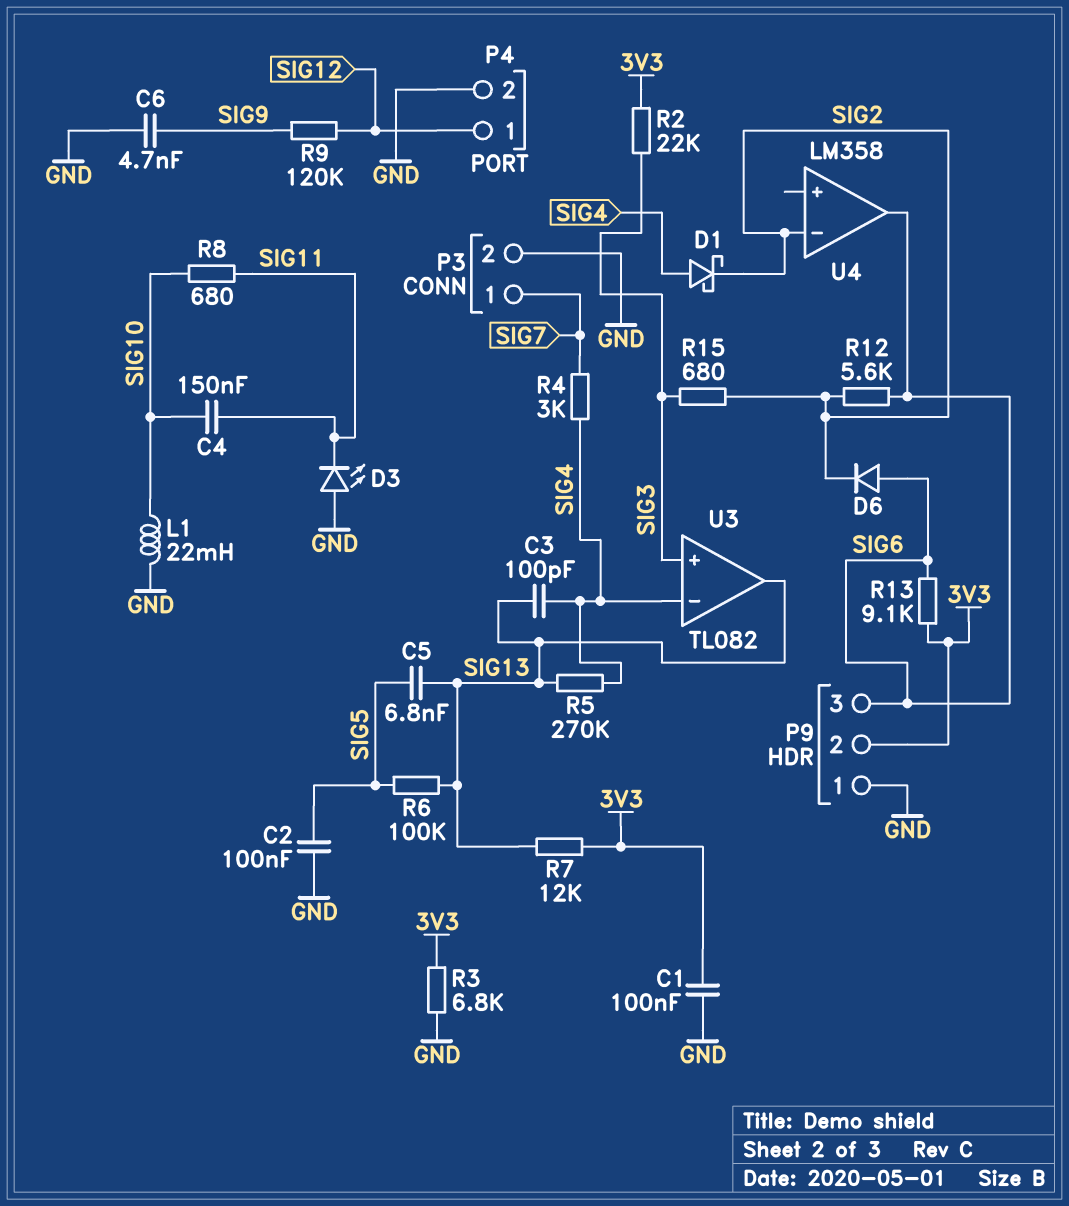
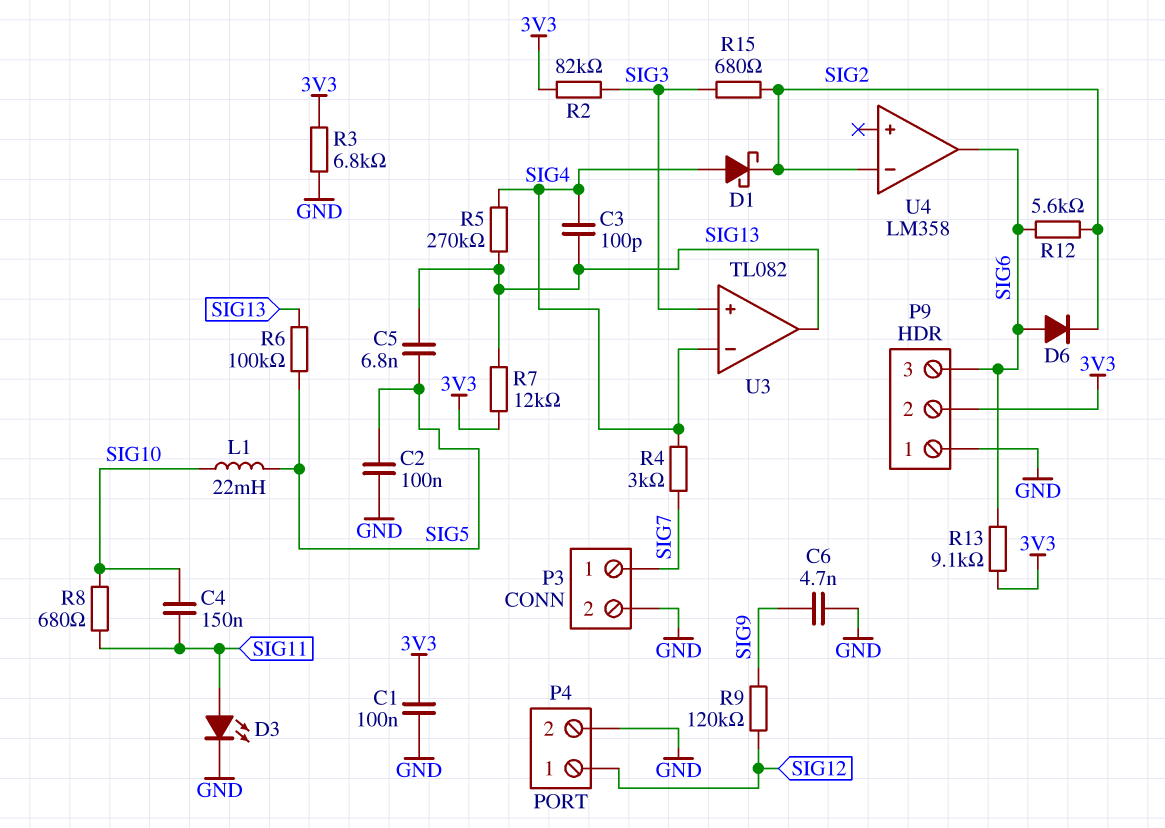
D3: LED (A GND, K SIG11) -> LED (A SIG11, K GND)
L1: 22mH (GND, SIG10) -> 22mH (SIG5, SIG10)
R2: 22k (3V3, SIG3) -> 82k (3V3, SIG3)

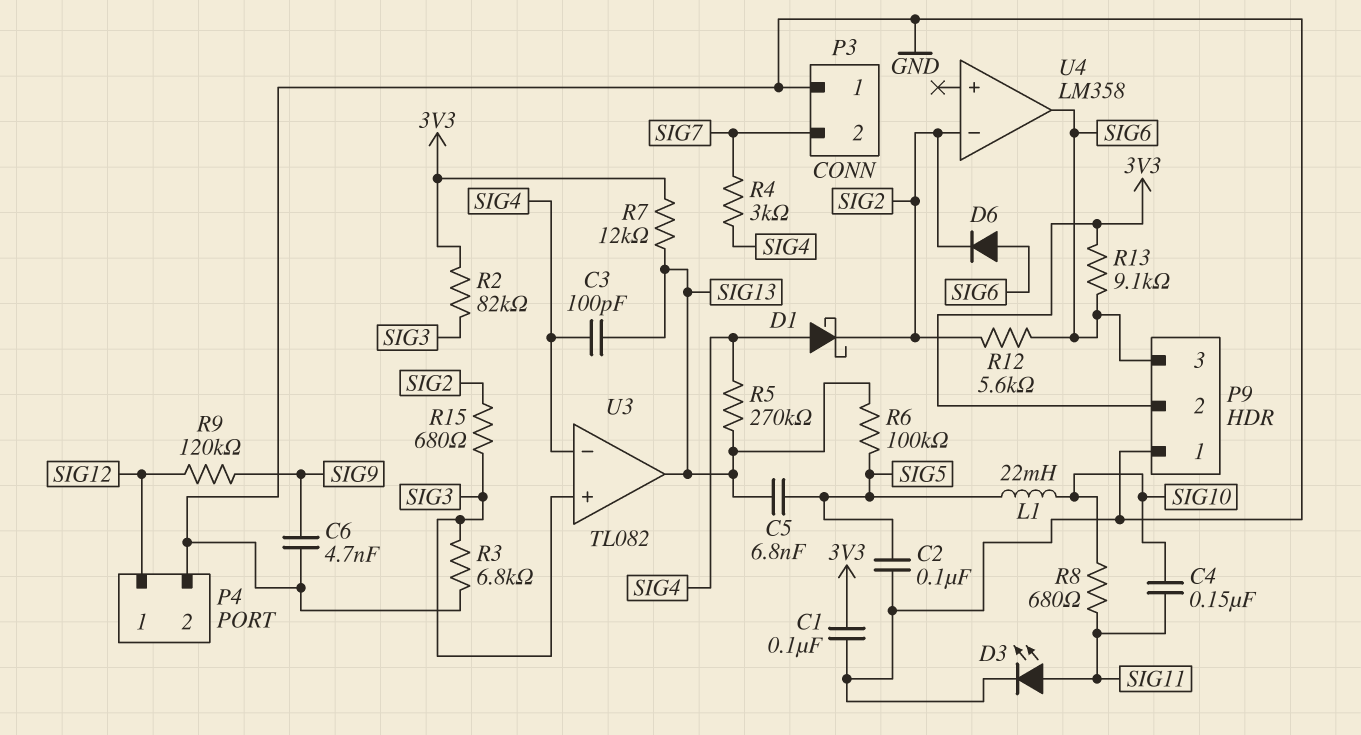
P3 pin 1: SIG7 -> GND
P3 pin 2: GND -> SIG7
R3: 6.8k (3V3, GND) -> 6.8k (GND, SIG3)

